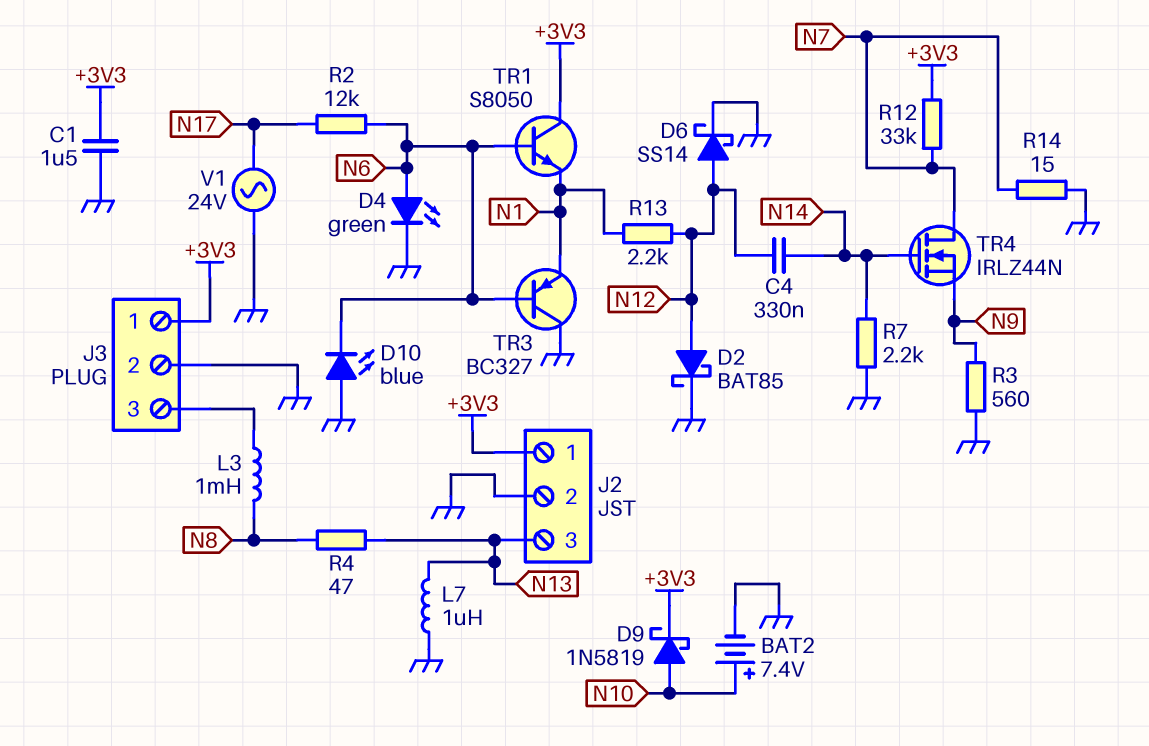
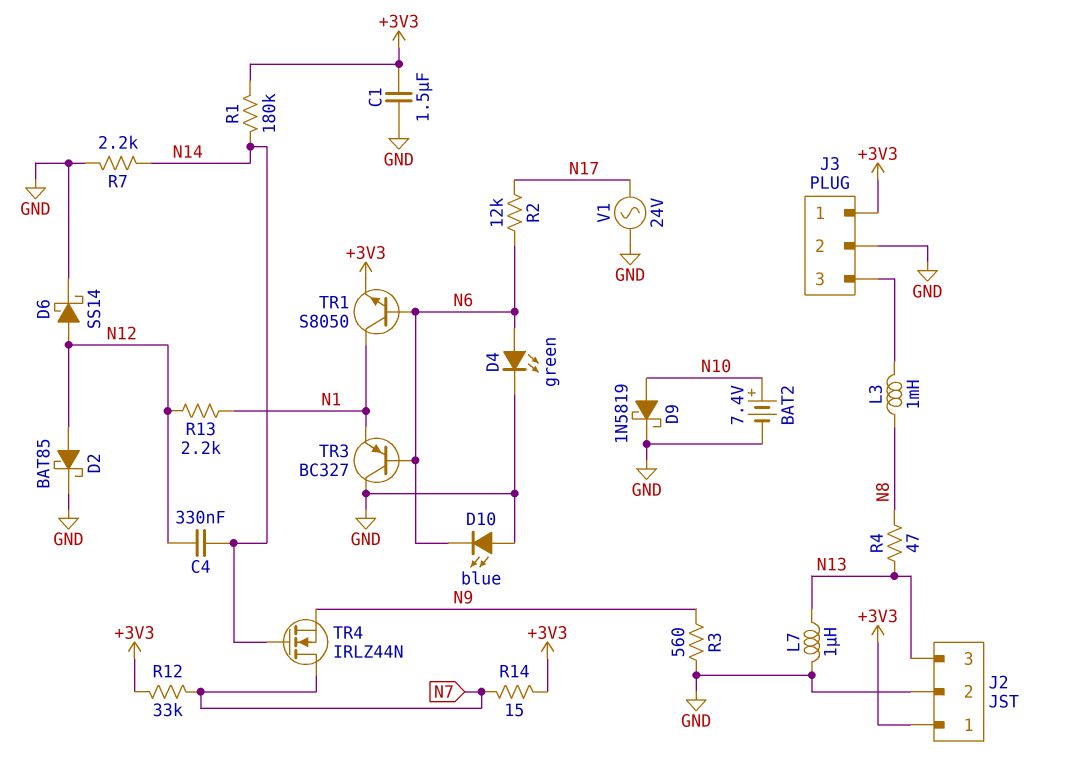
D9: schottky 1N5819 (A N10, K +3V3) -> schottky 1N5819 (A N10, K GND)
R1: none -> 180k (+3V3, N14)
R14: 15 (GND, N7) -> 15 (+3V3, N7)
TR1: NPN S8050 (B N6, C +3V3, E N1) -> NPN S8050 (B N6, C N1, E +3V3)

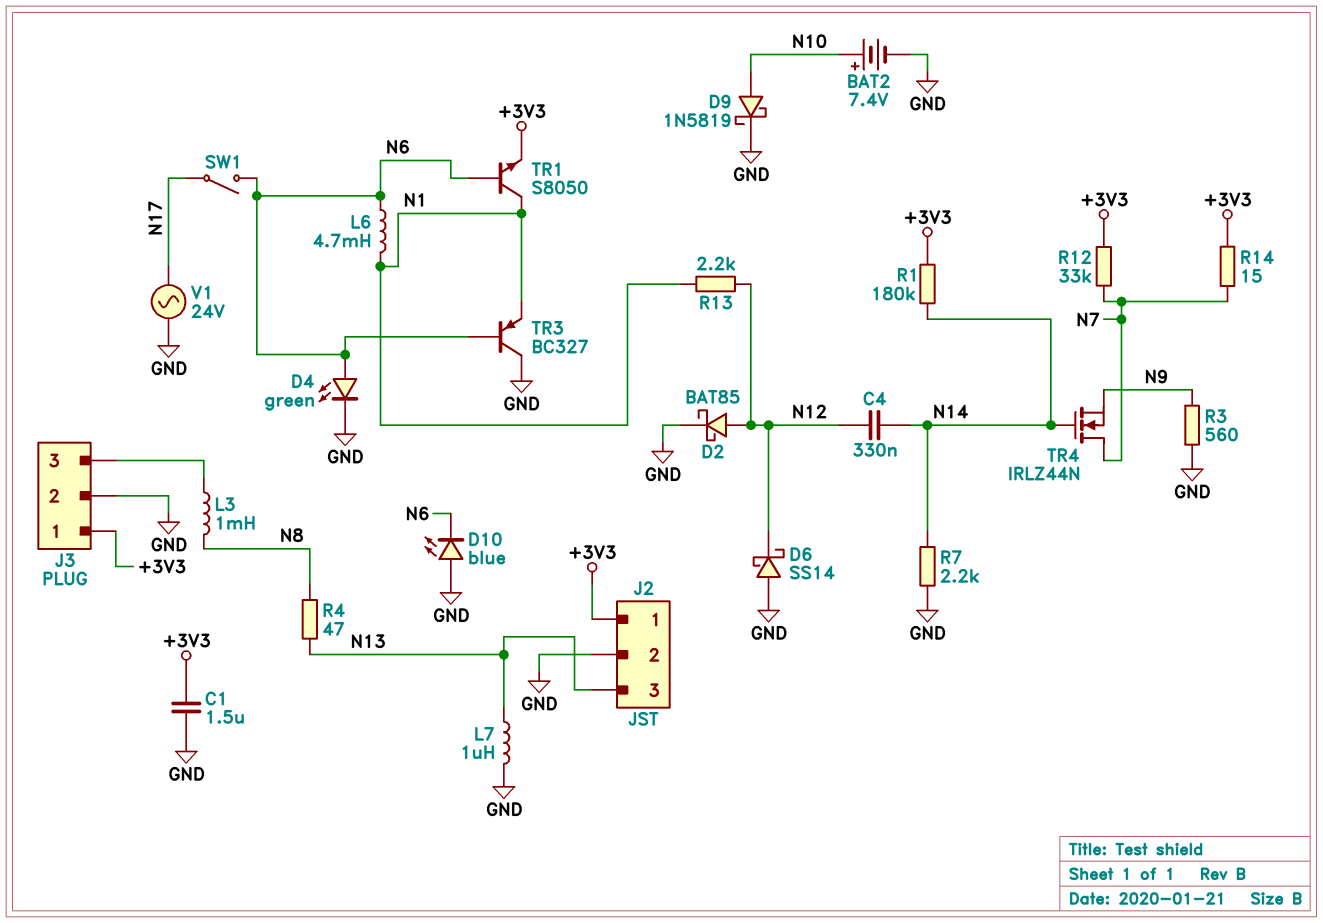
D6: schottky SS14 (A N12, K GND) -> schottky SS14 (A GND, K N12)
L6: none -> 4.7mH (N1, N6)
R2: 12k (N6, N17) -> none
SW1: none -> switch (N6, N17)

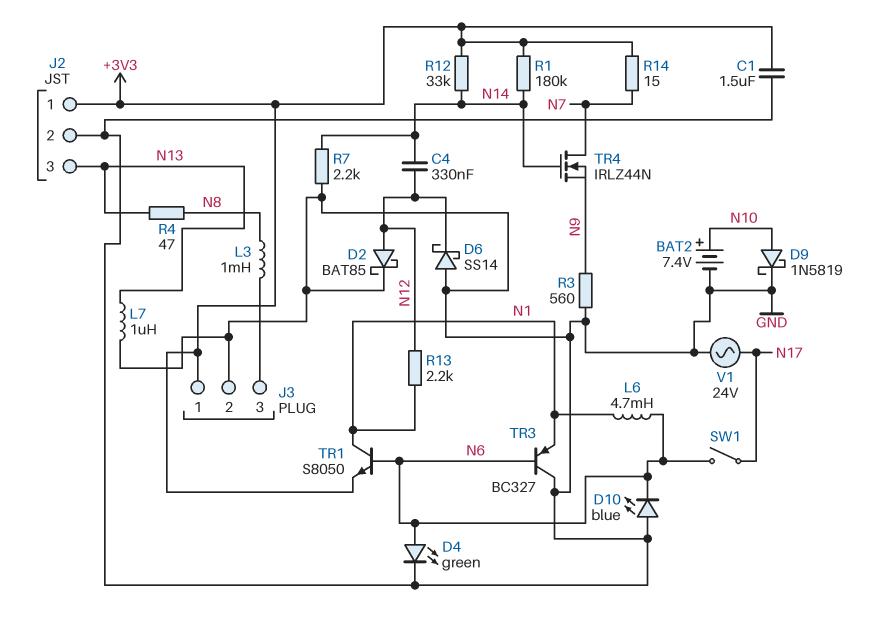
R12: 33k (+3V3, N7) -> 33k (+3V3, N14)

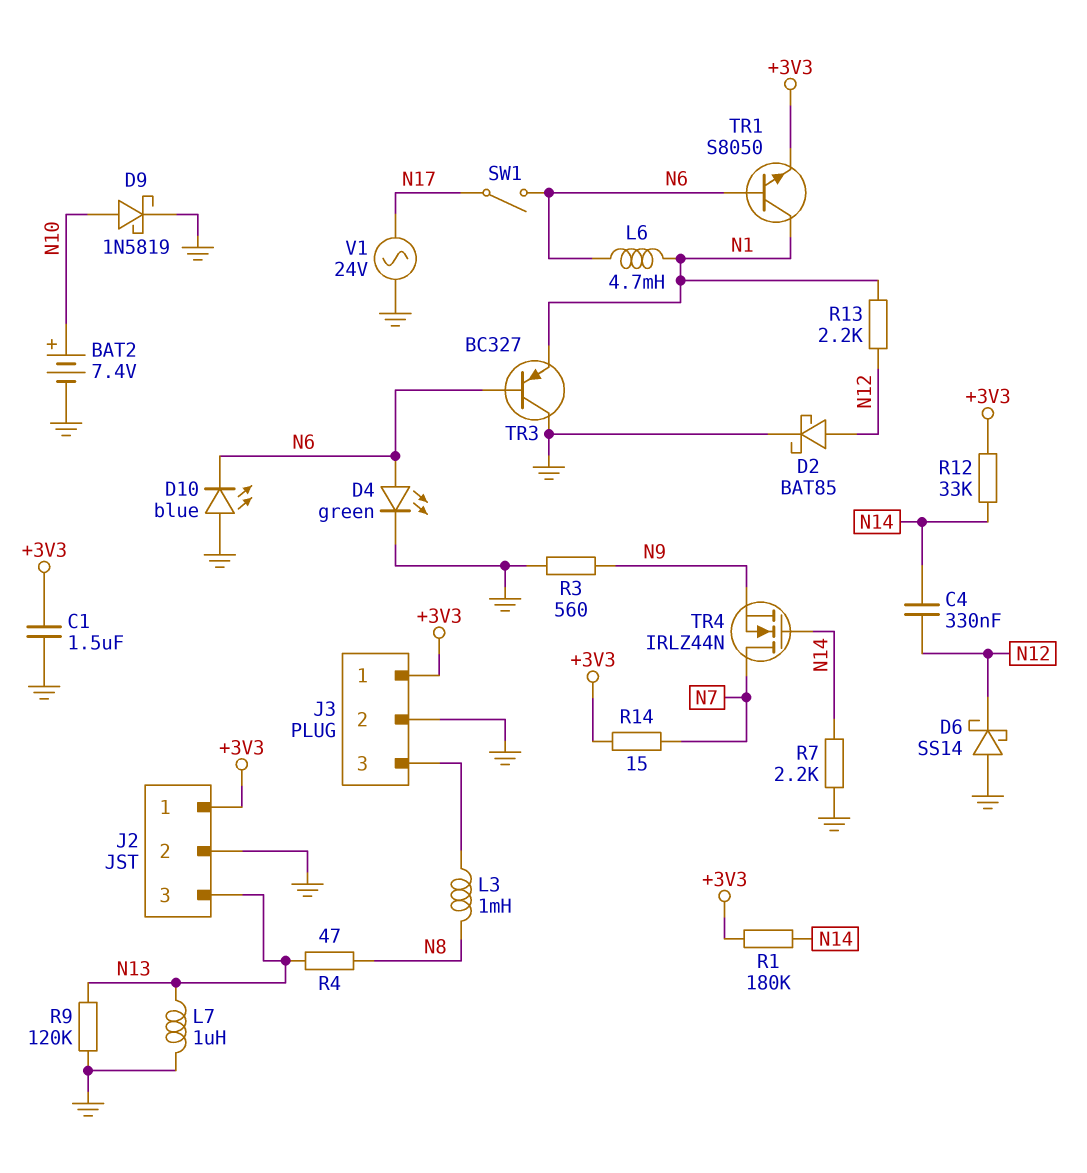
R9: none -> 120k (GND, N13)

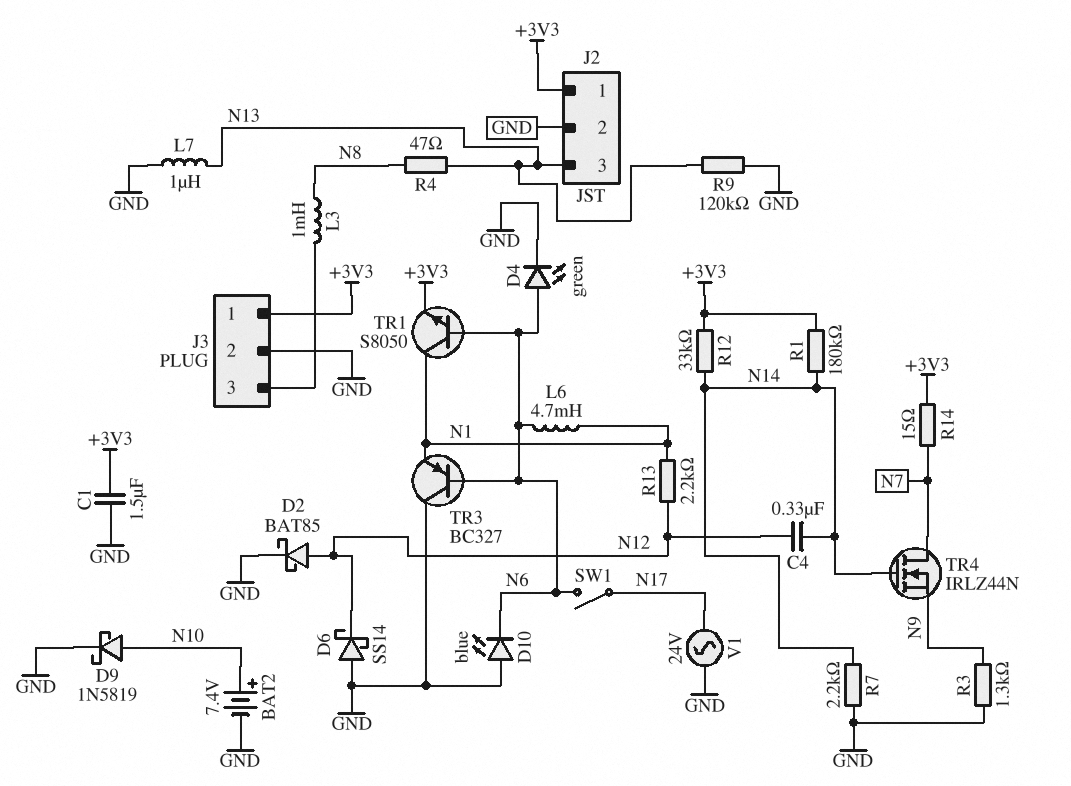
R3: 560 (GND, N9) -> 1.3k (GND, N9)

